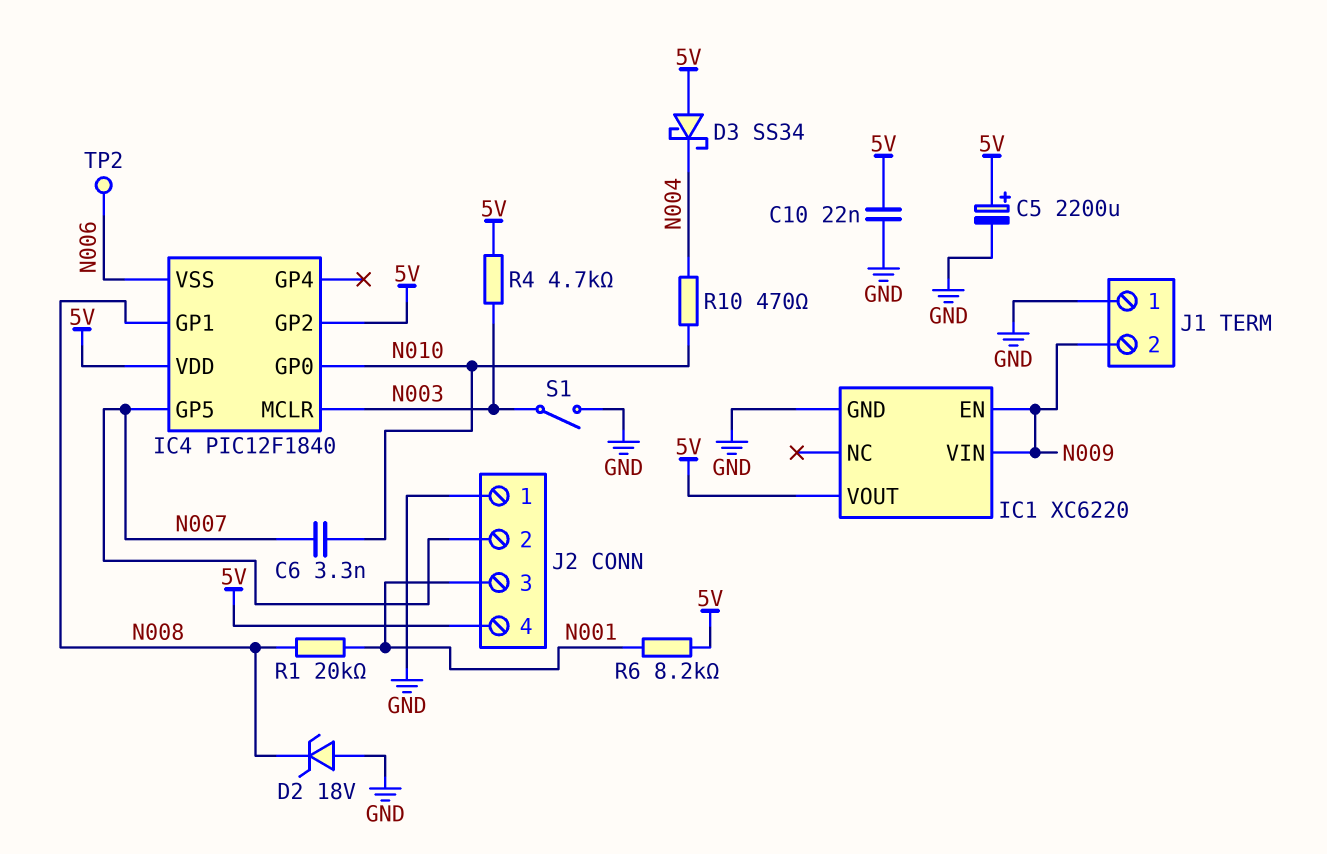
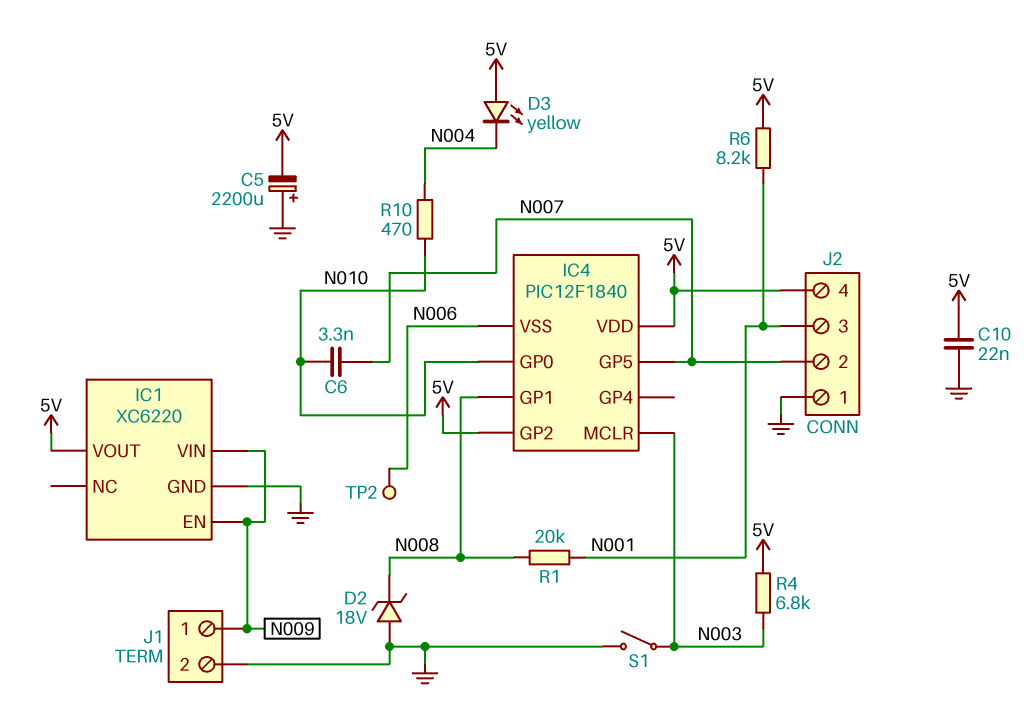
C5: 2200uF (plus 5V, minus GND) -> 2200uF (plus GND, minus 5V)
D3: schottky SS34 (A 5V, K N004) -> LED yellow (A 5V, K N004)
J1 pin 1: GND -> N009
J1 pin 2: N009 -> GND
R4: 4.7k (5V, N003) -> 6.8k (5V, N003)

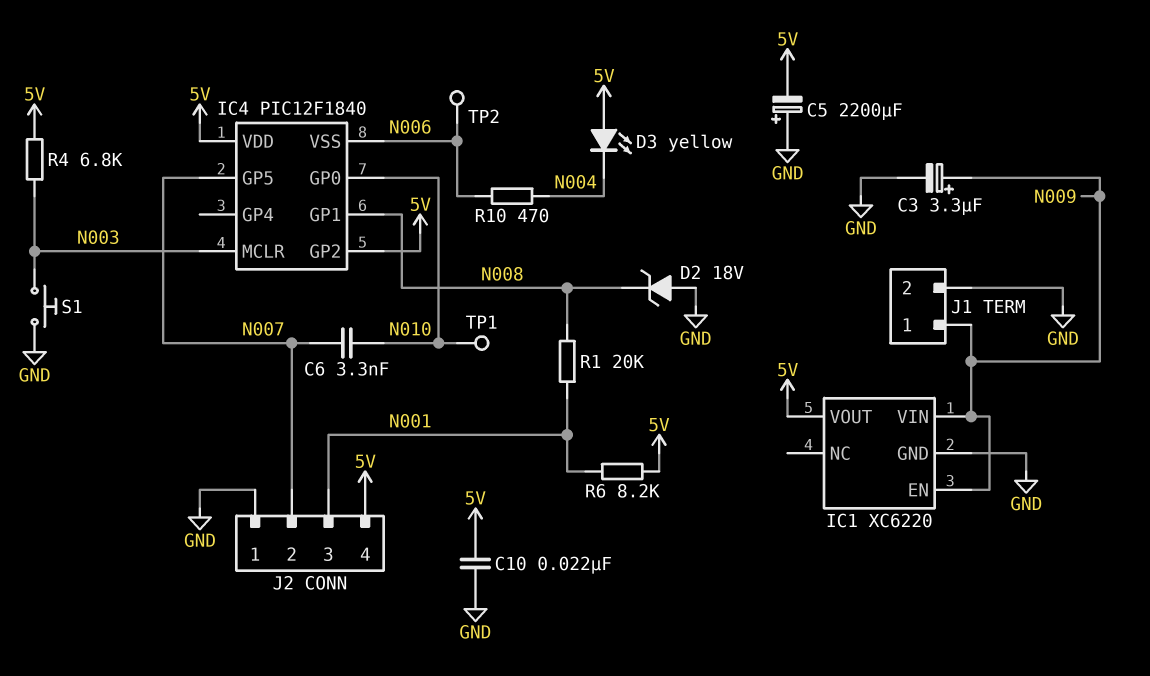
C3: none -> 3.3uF (plus N009, minus GND)
R10: 470 (N004, N010) -> 470 (N004, N006)
S1: switch (GND, N003) -> button (GND, N003)
TP1: none -> test point (N010)

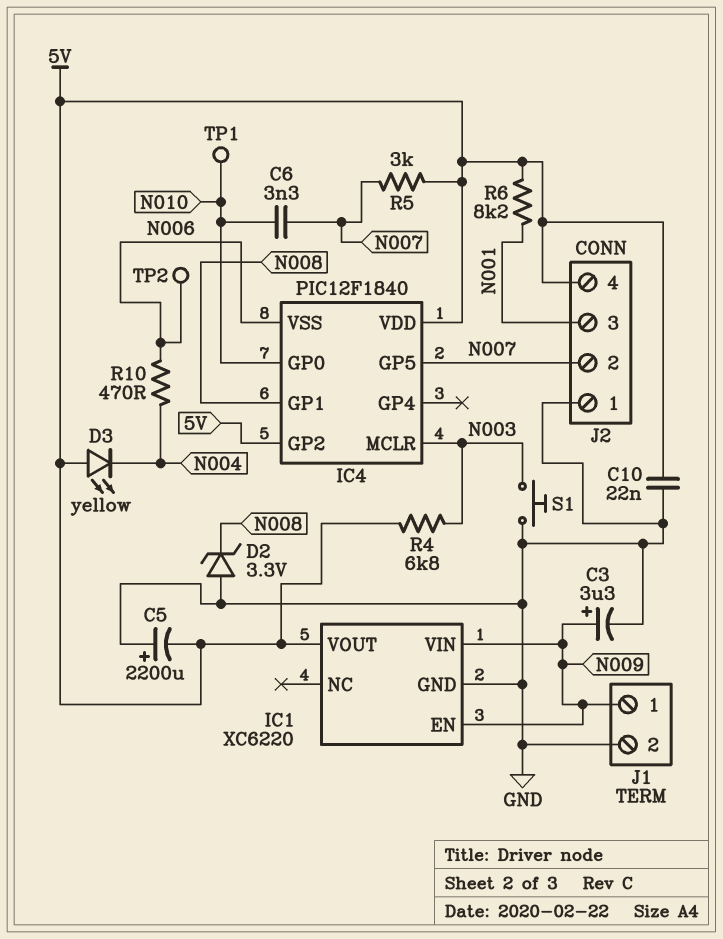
D2: zener 18V (A GND, K N008) -> zener 3.3V (A GND, K N008)
R1: 20k (N001, N008) -> none
R5: none -> 3k (5V, N007)

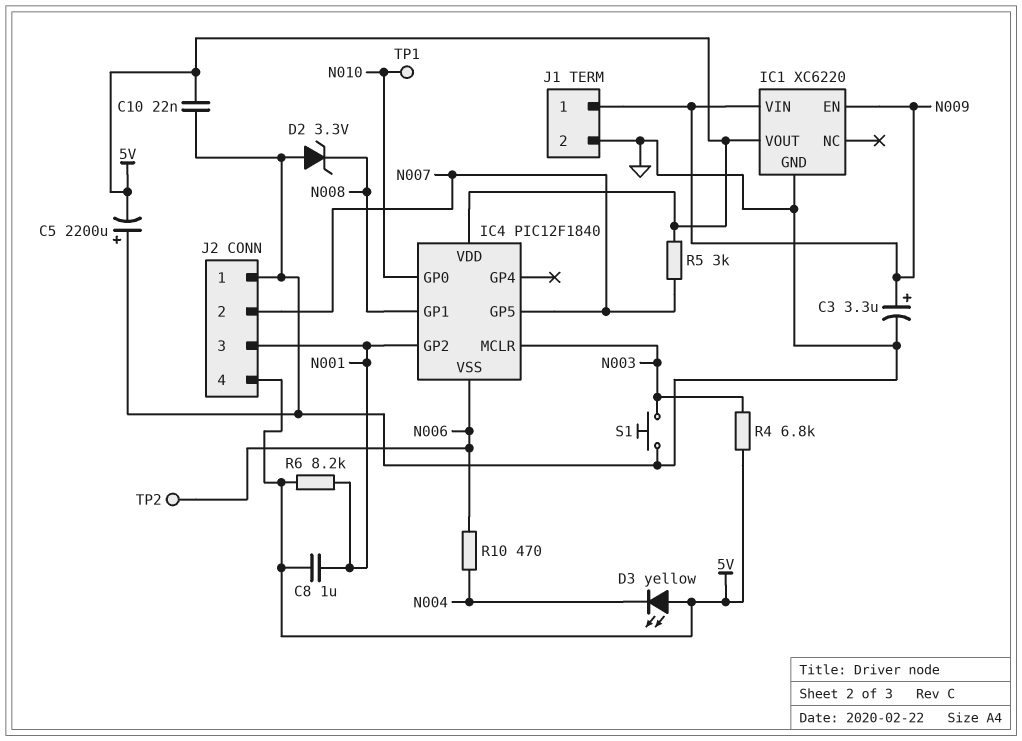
C6: 3.3nF (N007, N010) -> none
C8: none -> 1uF (5V, N001)
IC4 pin GP2: 5V -> N001

